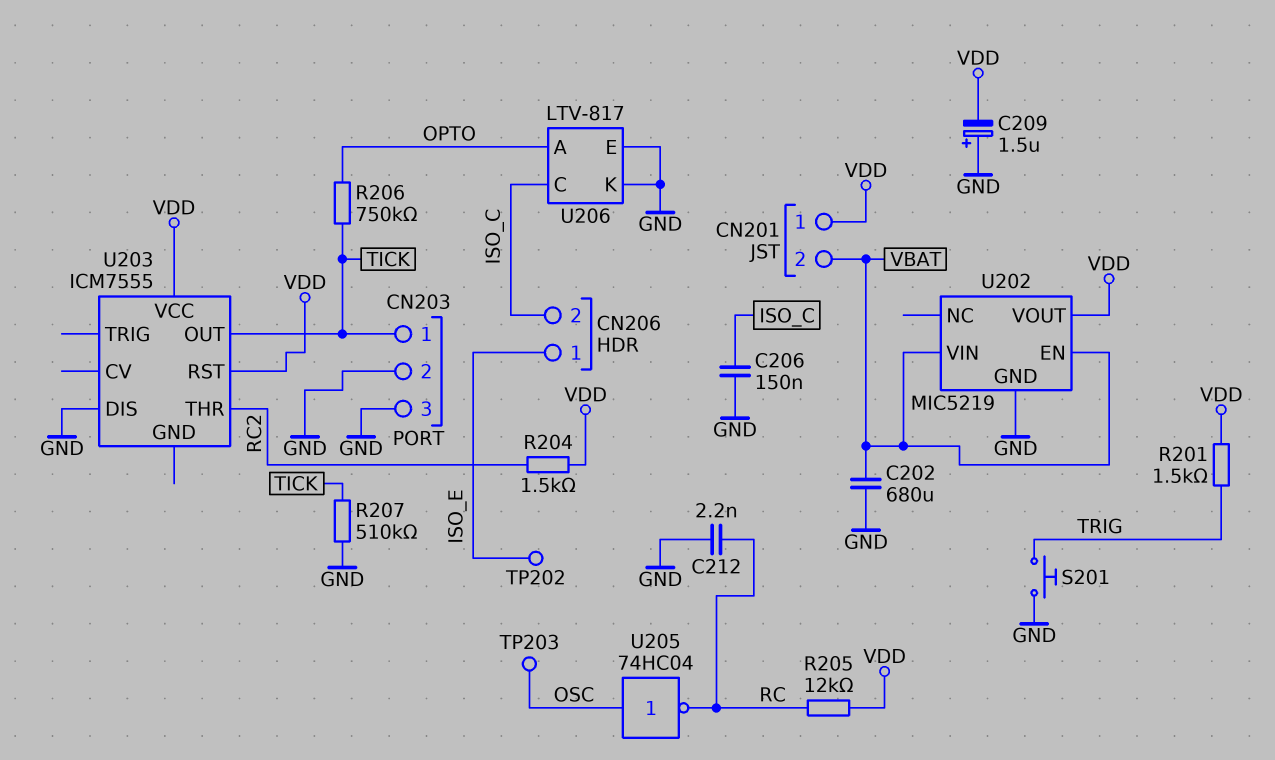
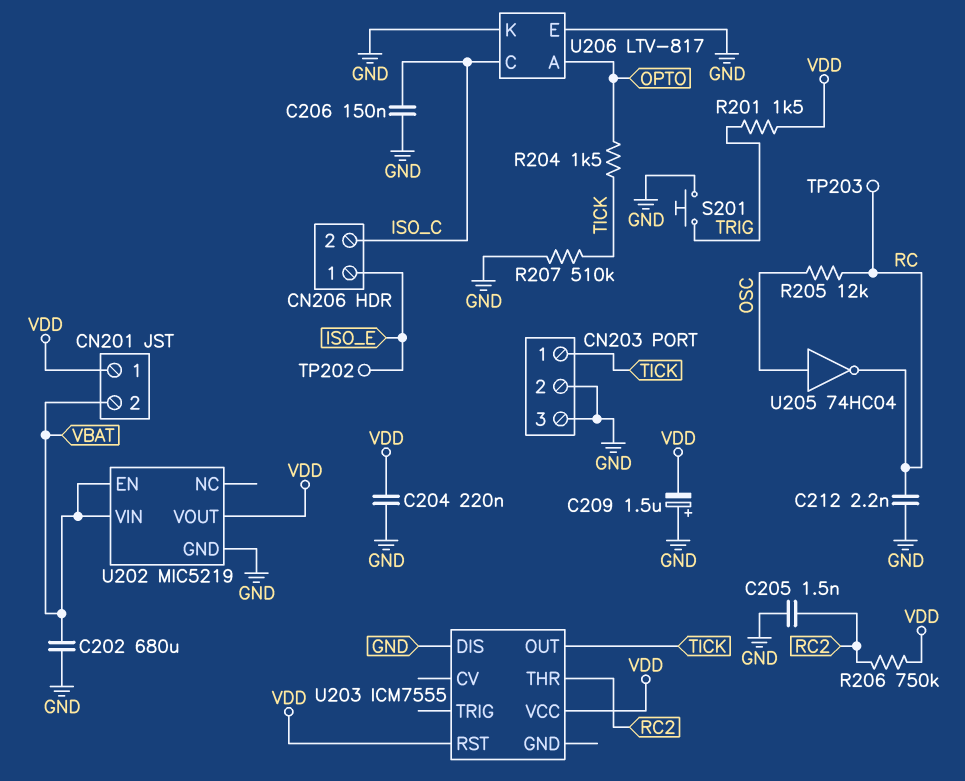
C204: none -> 220nF (GND, VDD)
C205: none -> 1.5nF (GND, RC2)
R204: 1.5k (RC2, VDD) -> 1.5k (OPTO, TICK)
R205: 12k (RC, VDD) -> 12k (OSC, RC)
R206: 750k (OPTO, TICK) -> 750k (RC2, VDD)
TP203: test point (OSC) -> test point (RC)

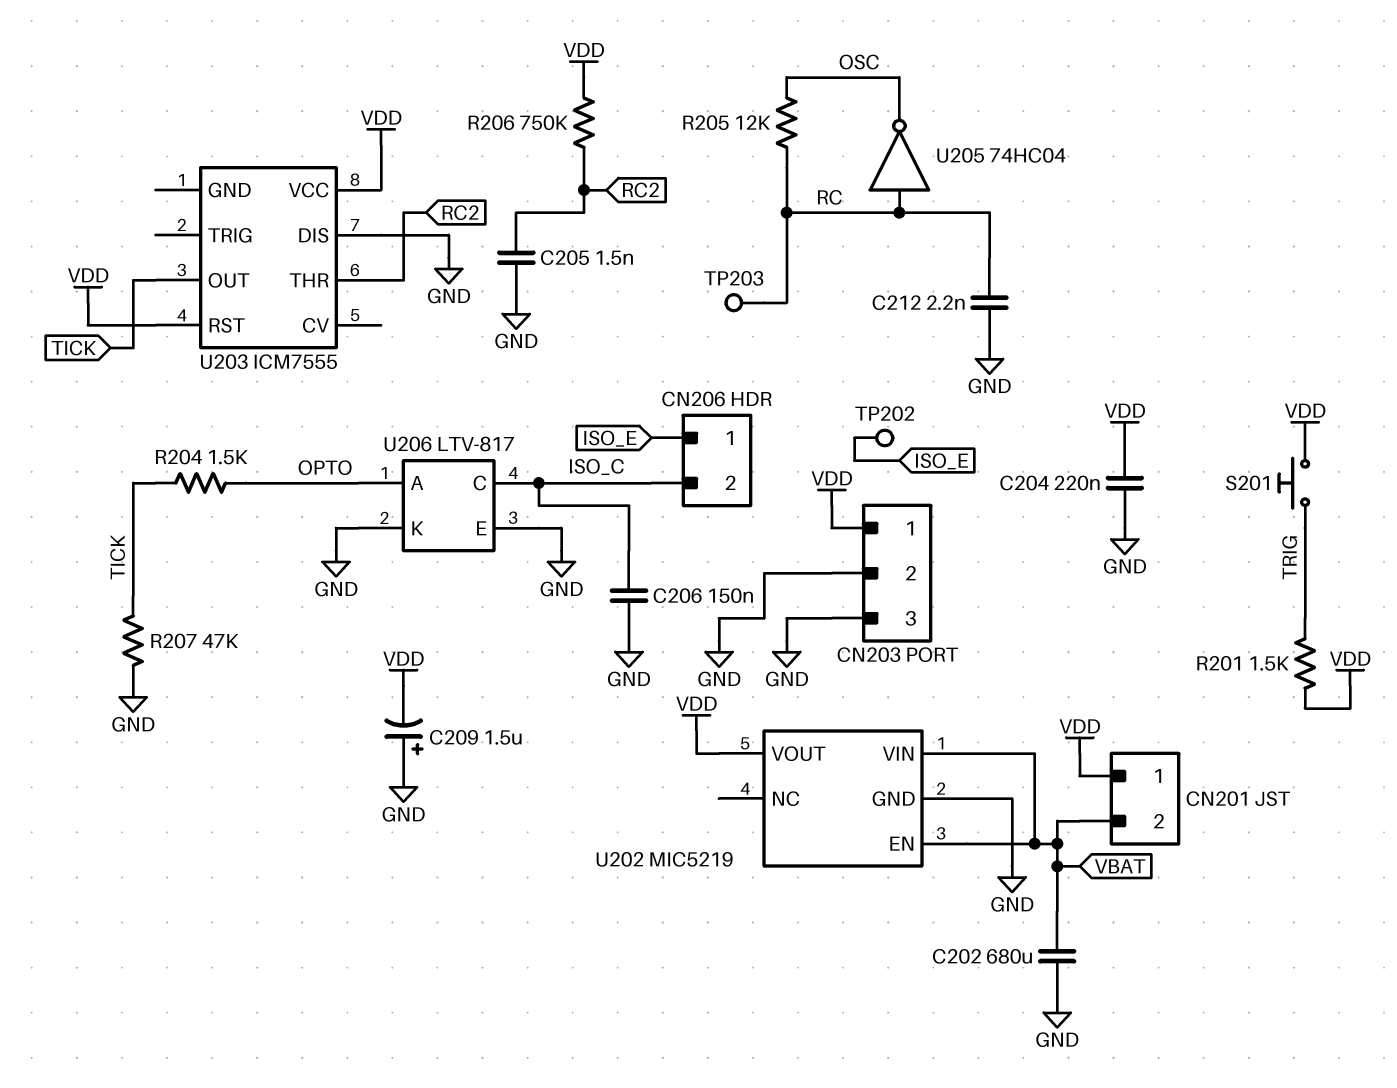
CN203 pin 1: TICK -> VDD
R207: 510k (GND, TICK) -> 47k (GND, TICK)
S201: button (GND, TRIG) -> button (TRIG, VDD)
U205: NOT 74HC04 (in OSC, out RC) -> NOT 74HC04 (in RC, out OSC)

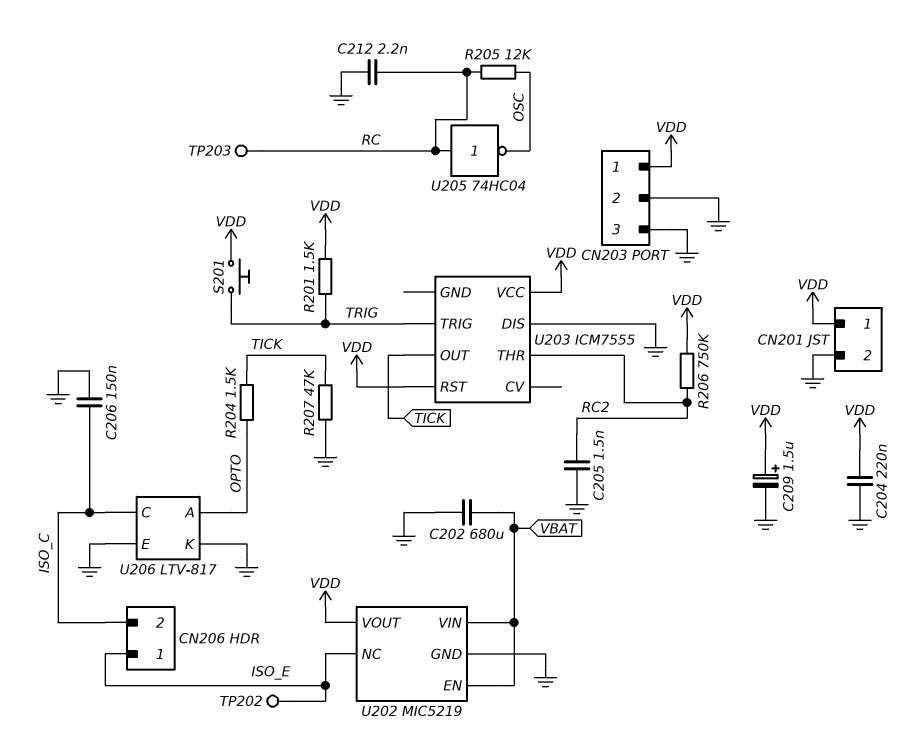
C209: 1.5uF (plus GND, minus VDD) -> 1.5uF (plus VDD, minus GND)
CN201 pin 2: VBAT -> GND
U202 pin NC: none -> ISO_E
U203 pin TRIG: none -> TRIG

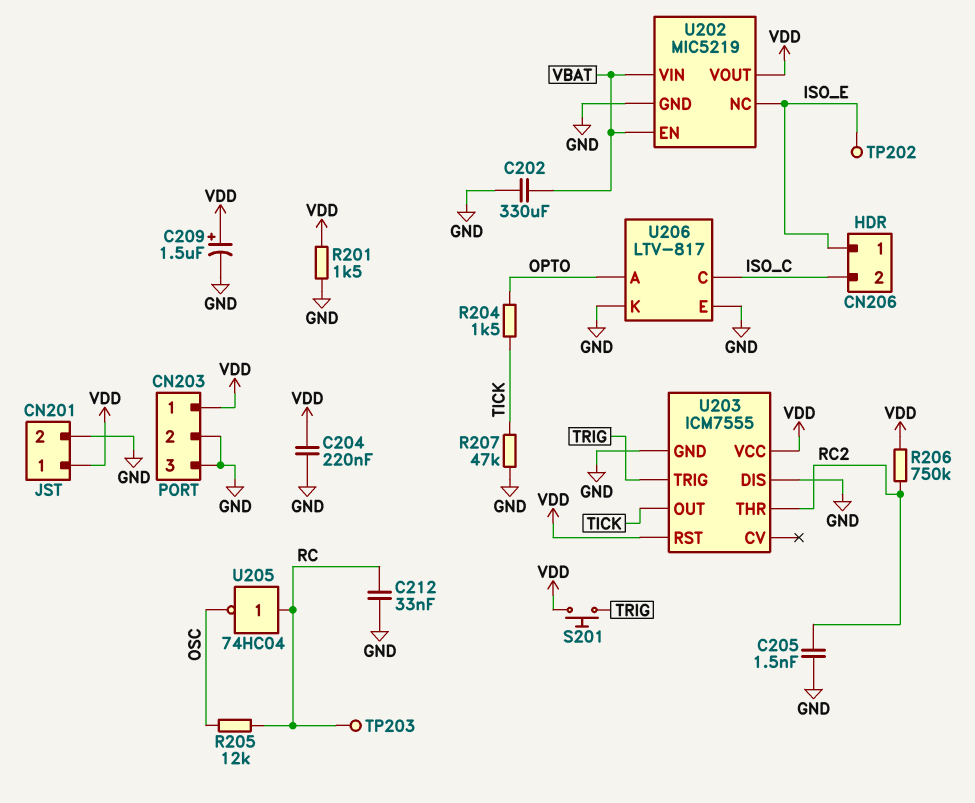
C202: 680uF (GND, VBAT) -> 330uF (GND, VBAT)
C206: 150nF (GND, ISO_C) -> none
C212: 2.2nF (GND, RC) -> 33nF (GND, RC)
R201: 1.5k (TRIG, VDD) -> 1.5k (GND, VDD)
U203 pin GND: none -> GND

